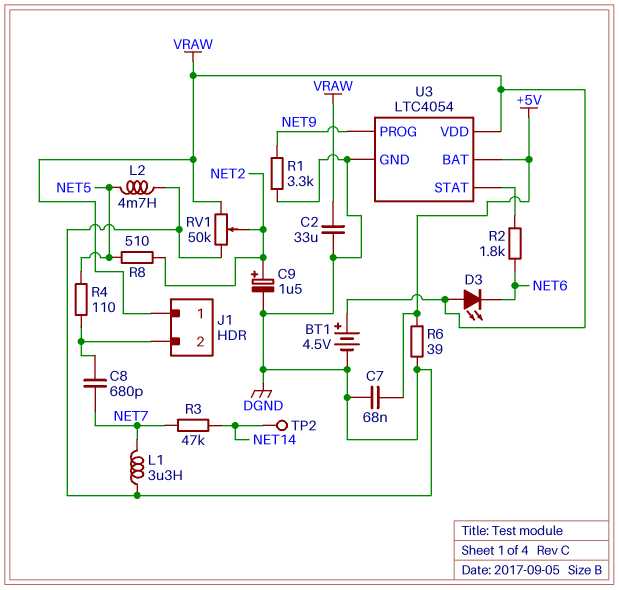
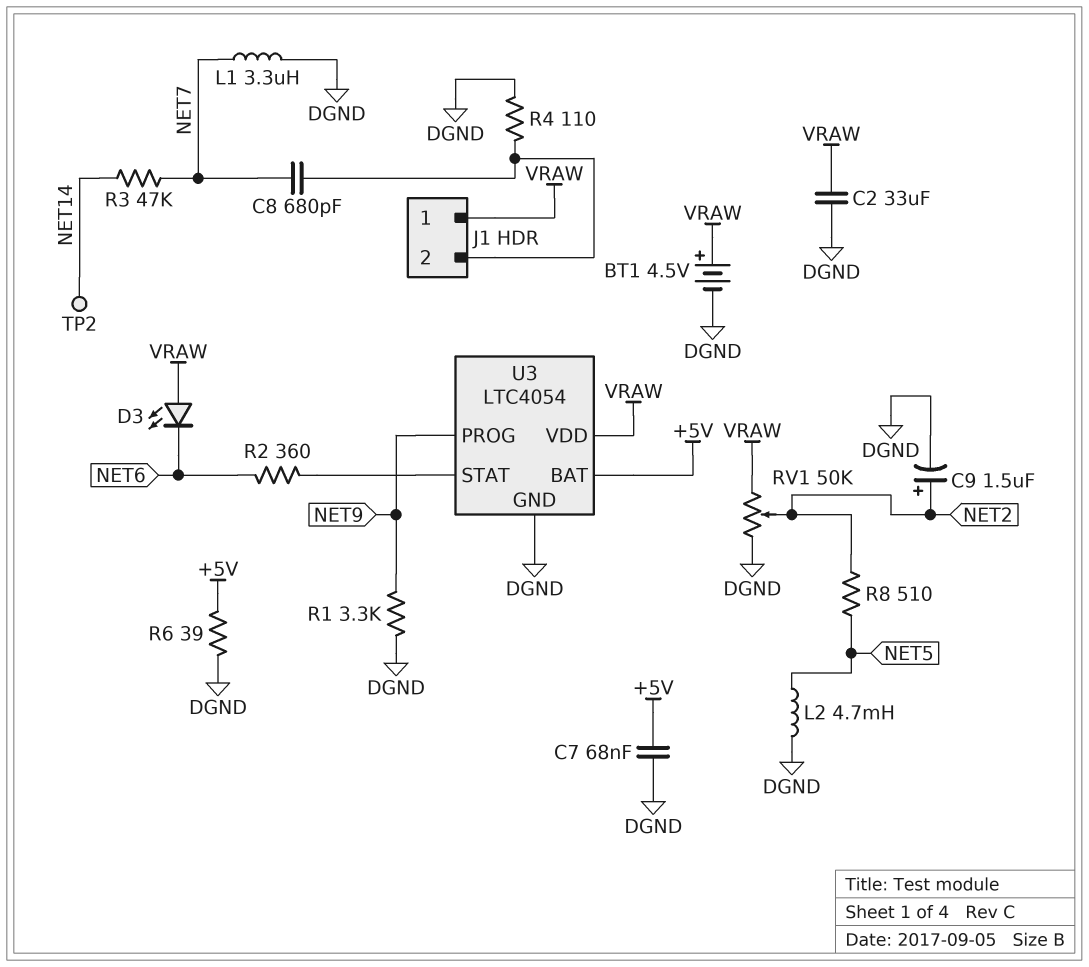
R2: 1.8k (NET6, U3/STAT) -> 360 (NET6, U3/STAT)
R4: 110 (J1/2, NET5) -> 110 (DGND, J1/2)

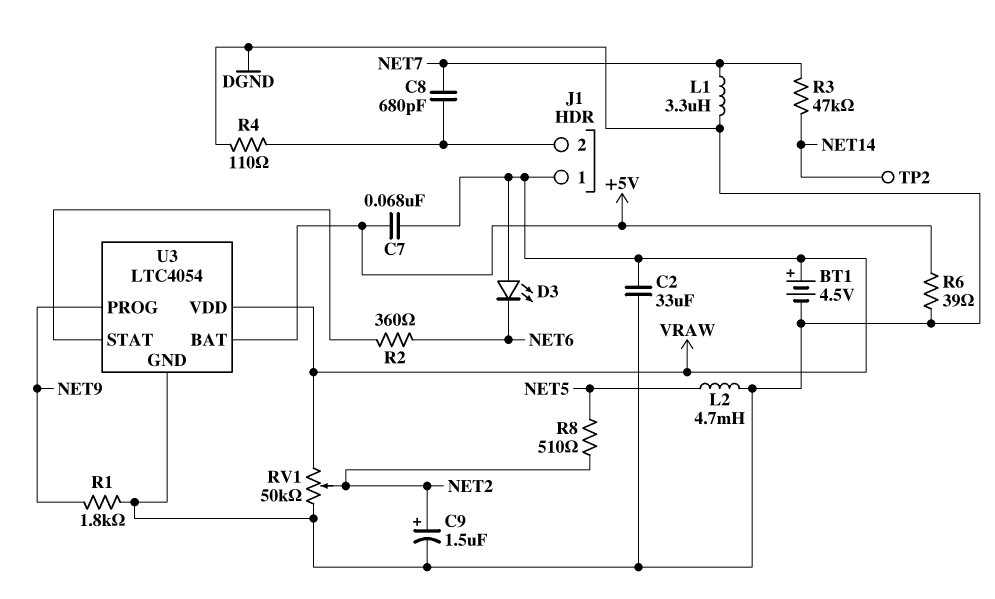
C7: 68nF (+5V, DGND) -> 68nF (+5V, VRAW)
R1: 3.3k (DGND, NET9) -> 1.8k (DGND, NET9)

